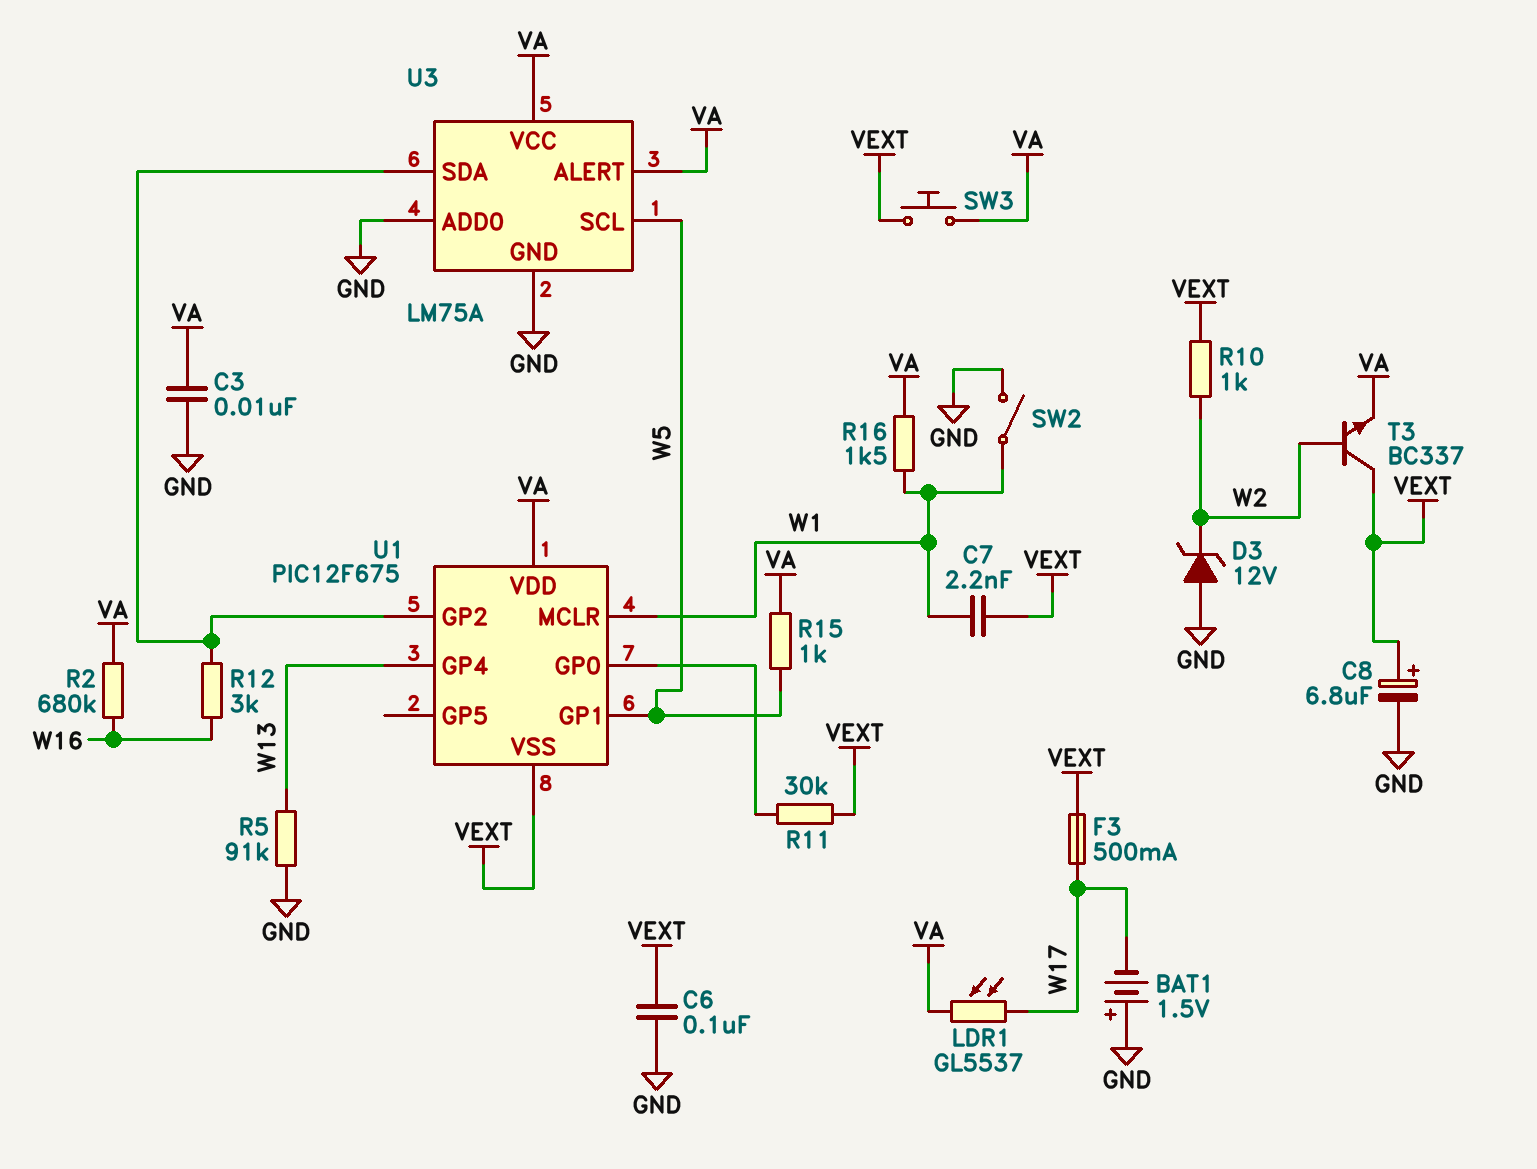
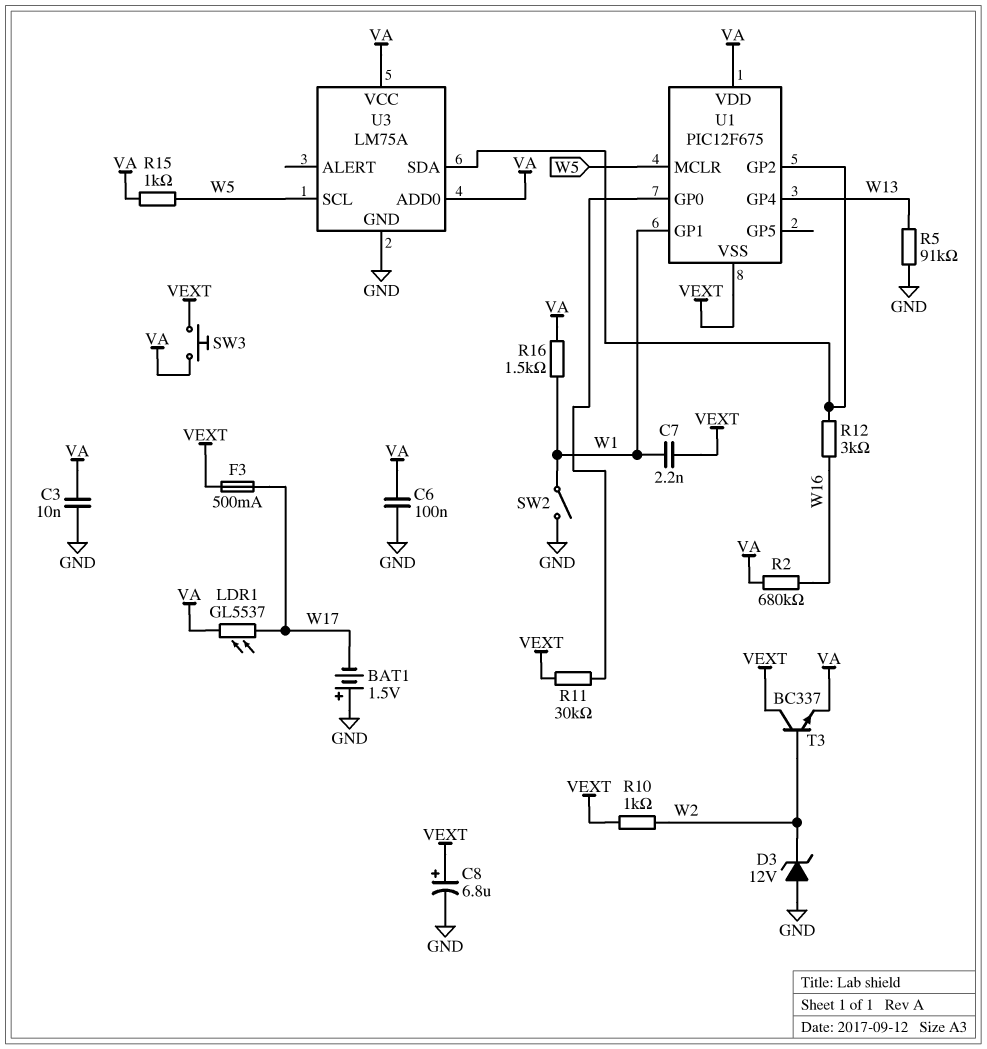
C6: 100nF (GND, VEXT) -> 100nF (GND, VA)
U1 pin GP1: W5 -> W1
U1 pin MCLR: W1 -> W5
U3 pin ADD0: GND -> VA
U3 pin ALERT: VA -> none

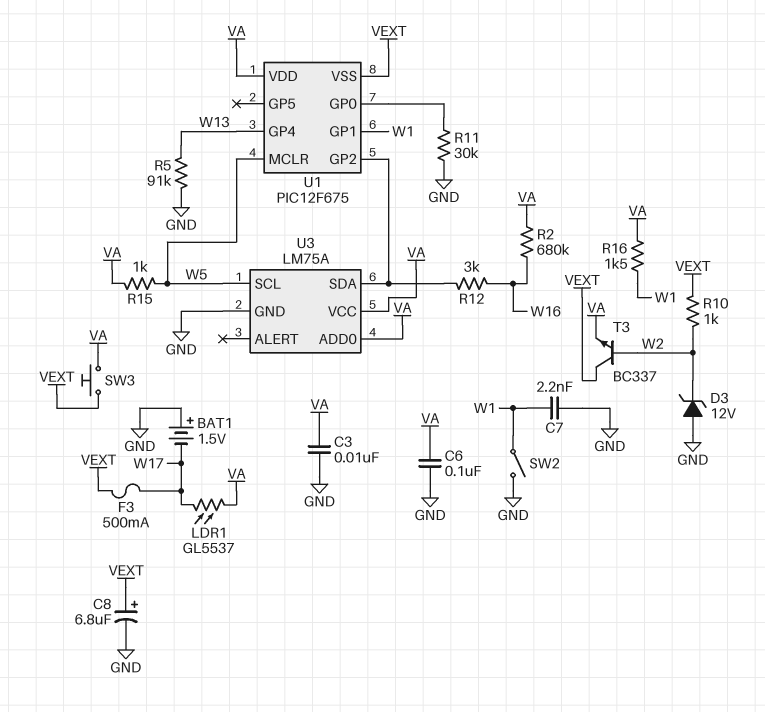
C7: 2.2nF (VEXT, W1) -> 2.2nF (GND, W1)
R11: 30k (U1/GP0, VEXT) -> 30k (GND, U1/GP0)

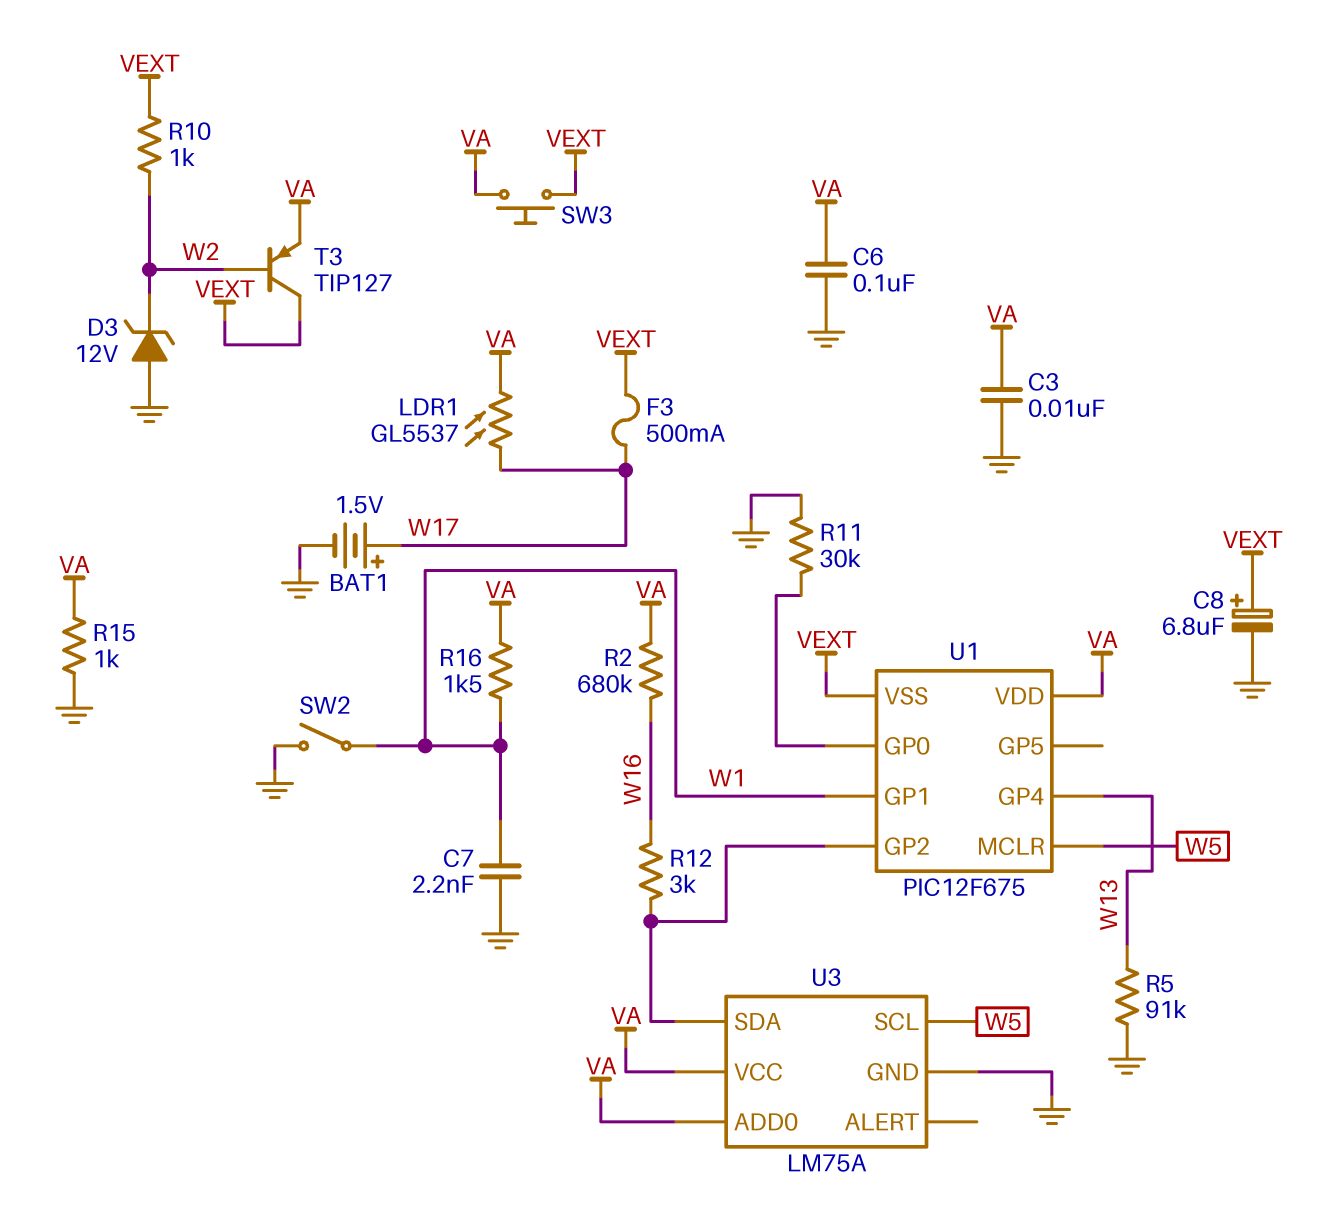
BAT1: 1.5V (plus GND, minus W17) -> 1.5V (plus W17, minus GND)
R15: 1k (VA, W5) -> 1k (GND, VA)
T3: NPN BC337 (B W2, C VEXT, E VA) -> PNP TIP127 (B W2, C VEXT, E VA)

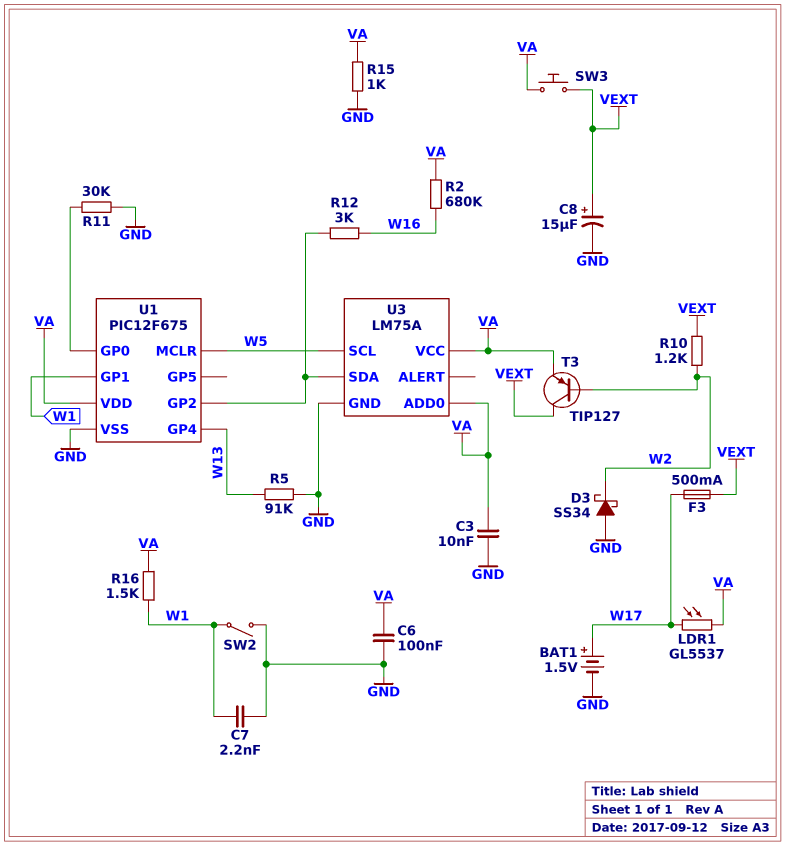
C8: 6.8uF (plus VEXT, minus GND) -> 15uF (plus VEXT, minus GND)
D3: zener 12V (A GND, K W2) -> schottky SS34 (A GND, K W2)
R10: 1k (VEXT, W2) -> 1.2k (VEXT, W2)
U1 pin VSS: VEXT -> GND

